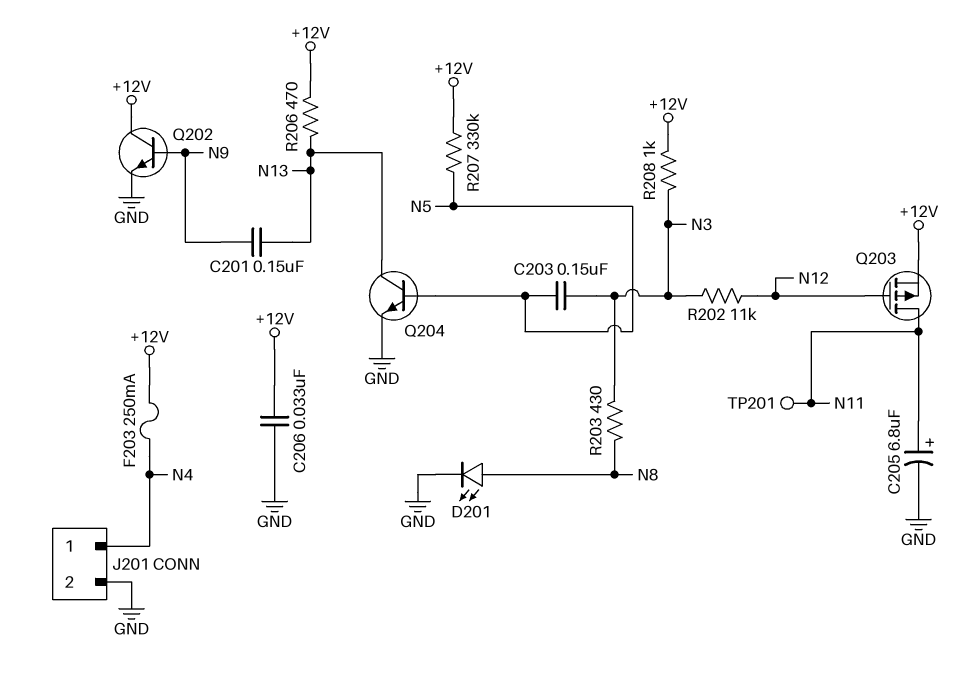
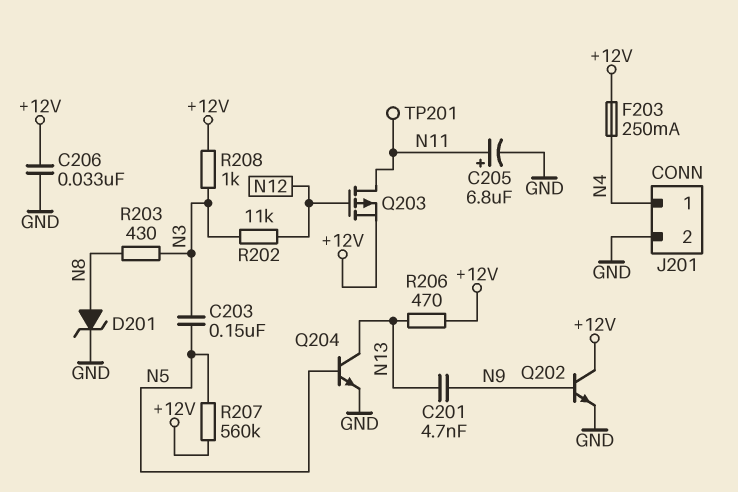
C201: 150nF (N9, N13) -> 4.7nF (N9, N13)
D201: LED (A N8, K GND) -> zener (A N8, K GND)
R207: 330k (+12V, N5) -> 560k (+12V, N5)

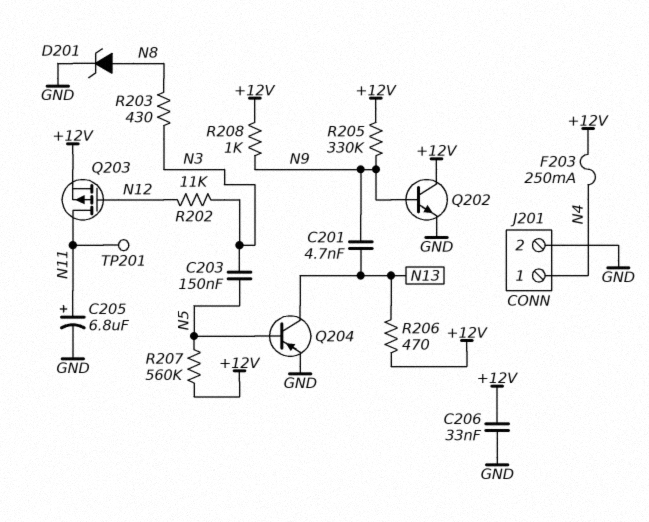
Q204: NPN (B N5, C N13, E GND) -> PNP (B N5, C N13, E GND)
R205: none -> 330k (+12V, N9)
R208: 1k (+12V, N3) -> 1k (+12V, N9)

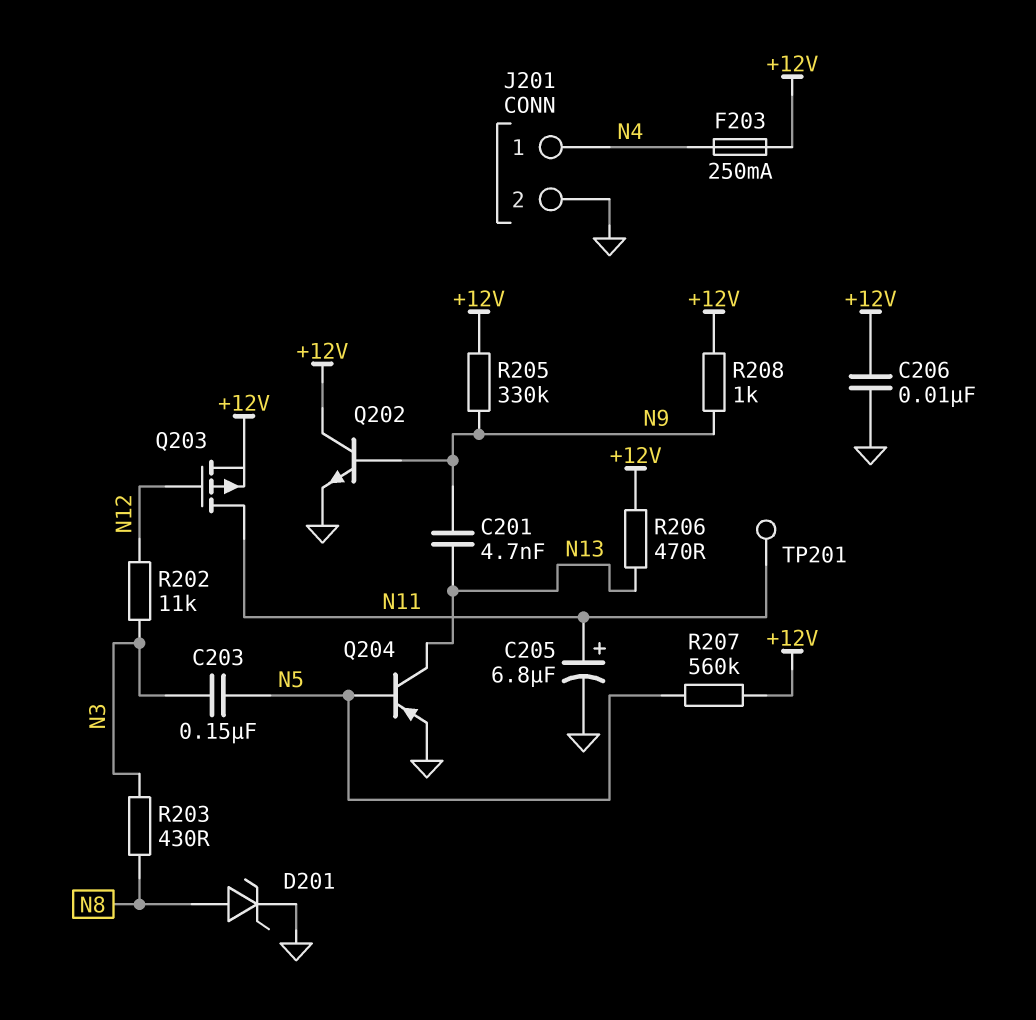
C206: 33nF (+12V, GND) -> 10nF (+12V, GND)

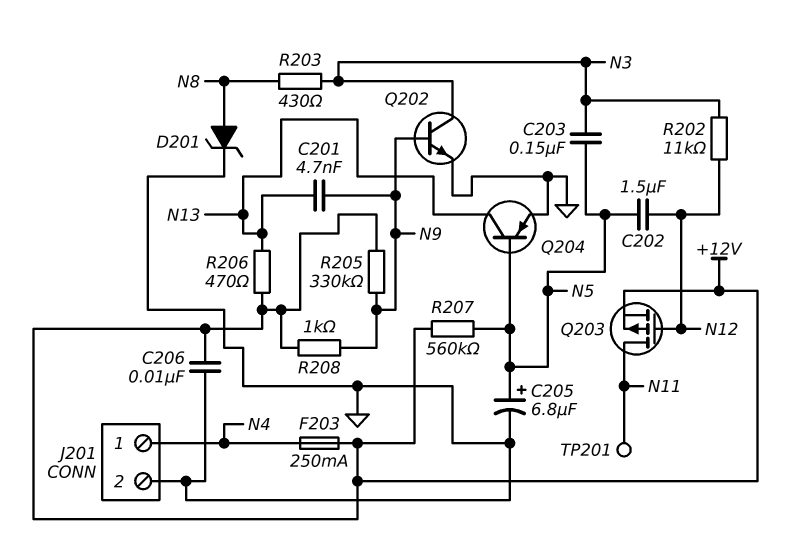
C202: none -> 1.5uF (N5, N12)
C205: 6.8uF (plus N11, minus GND) -> 6.8uF (plus N5, minus GND)
Q202: NPN (B N9, C +12V, E GND) -> NPN (B N9, C N3, E GND)

